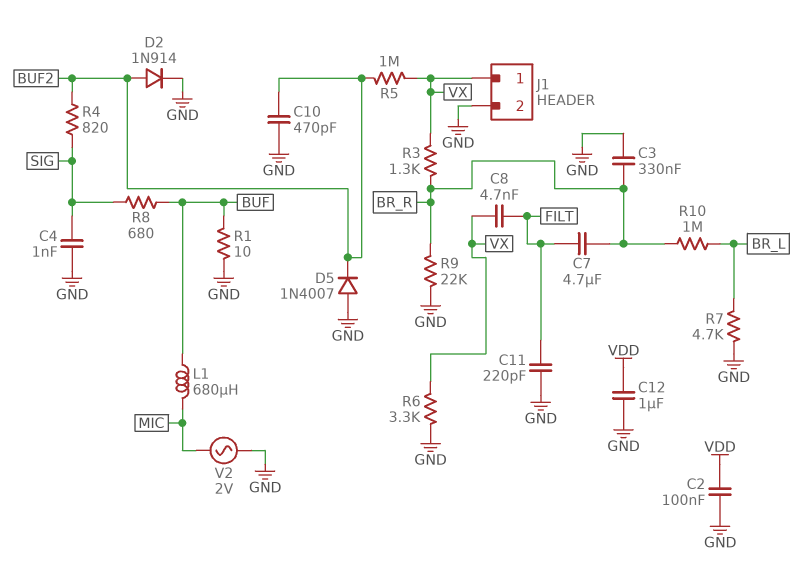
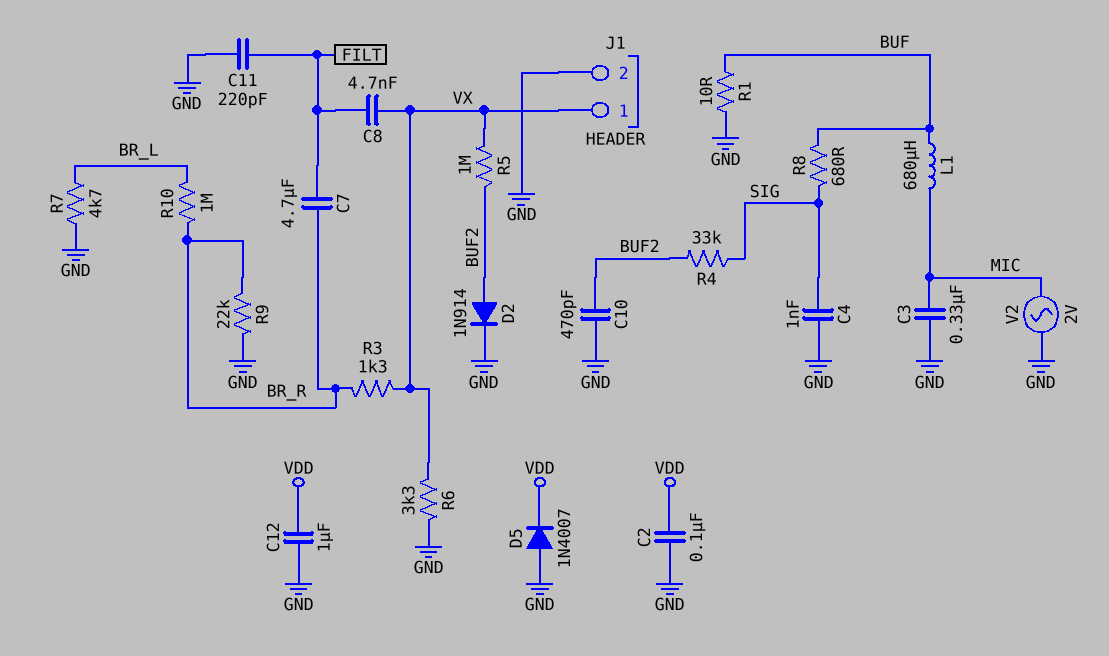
C3: 330nF (BR_R, GND) -> 330nF (GND, MIC)
D5: diode 1N4007 (A GND, K BUF2) -> diode 1N4007 (A GND, K VDD)
R4: 820 (BUF2, SIG) -> 33k (BUF2, SIG)

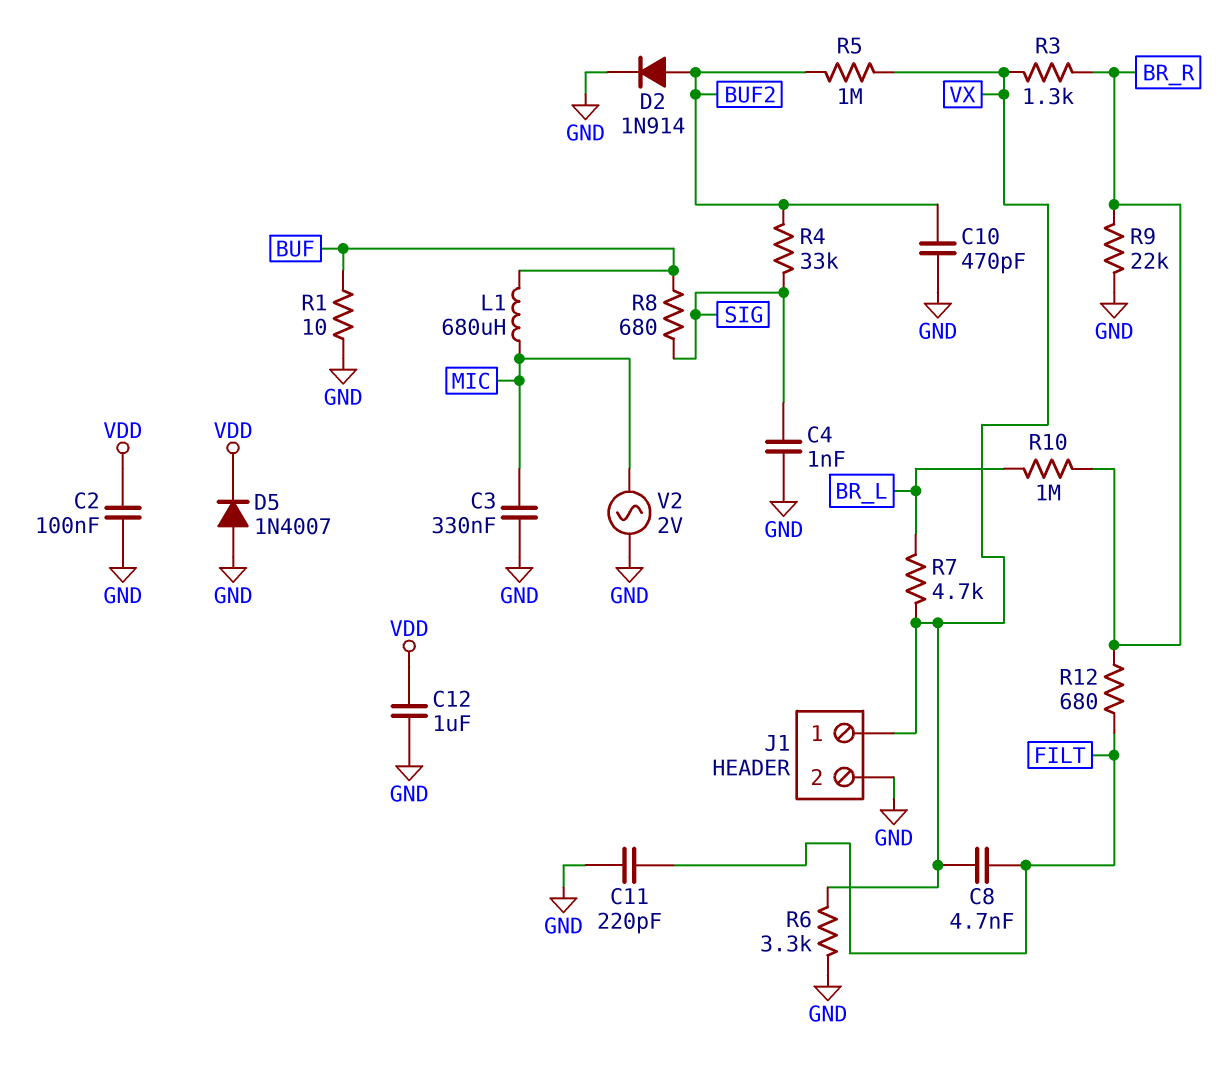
C7: 4.7uF (BR_R, FILT) -> none
R7: 4.7k (BR_L, GND) -> 4.7k (BR_L, VX)
R12: none -> 680 (BR_R, FILT)

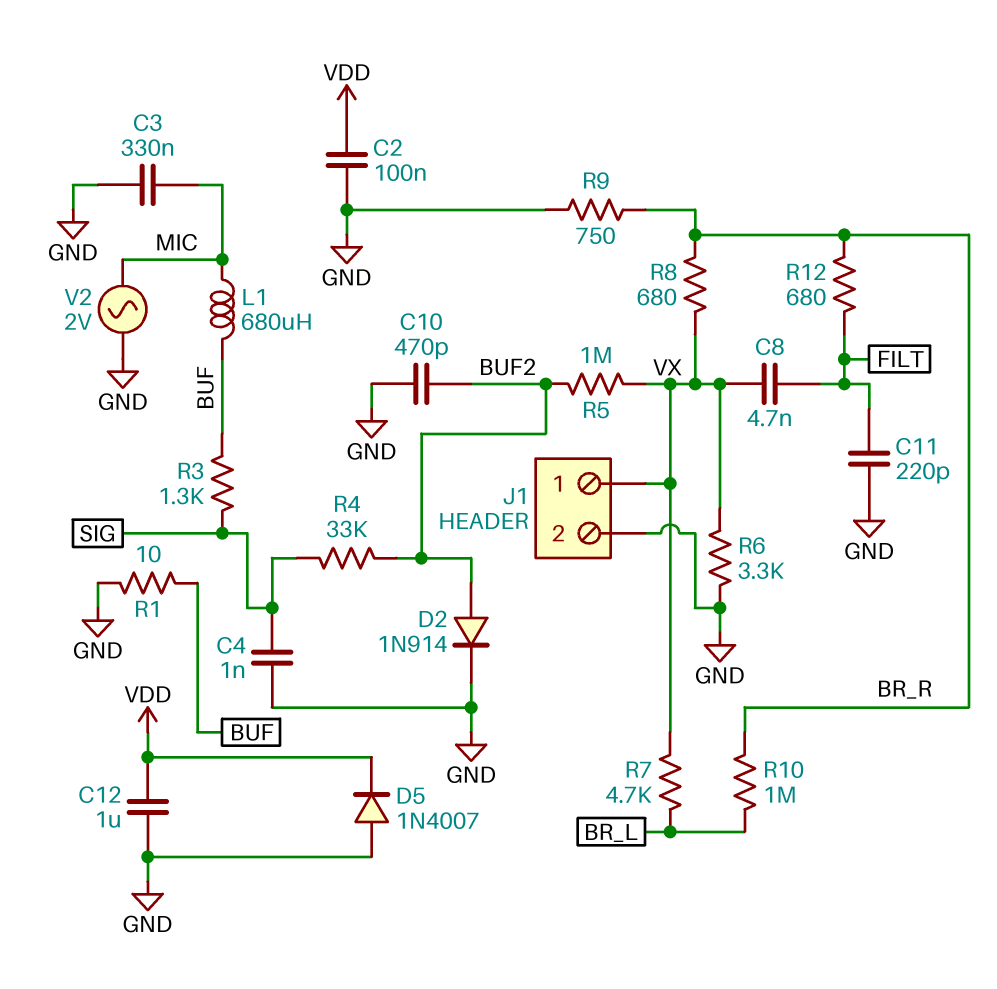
R3: 1.3k (BR_R, VX) -> 1.3k (BUF, SIG)
R8: 680 (BUF, SIG) -> 680 (BR_R, VX)
R9: 22k (BR_R, GND) -> 750 (BR_R, GND)

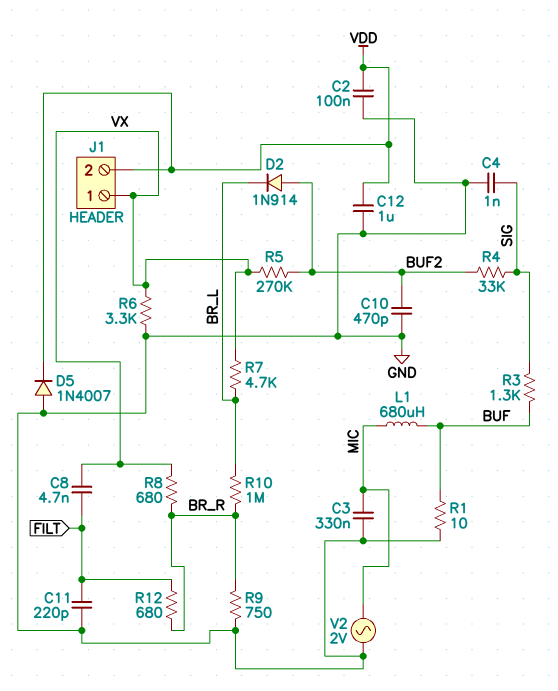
D2: diode 1N914 (A BUF2, K GND) -> diode 1N914 (A BUF2, K BR_L)
J1 pin 2: GND -> VDD
R5: 1M (BUF2, VX) -> 270k (BUF2, VX)

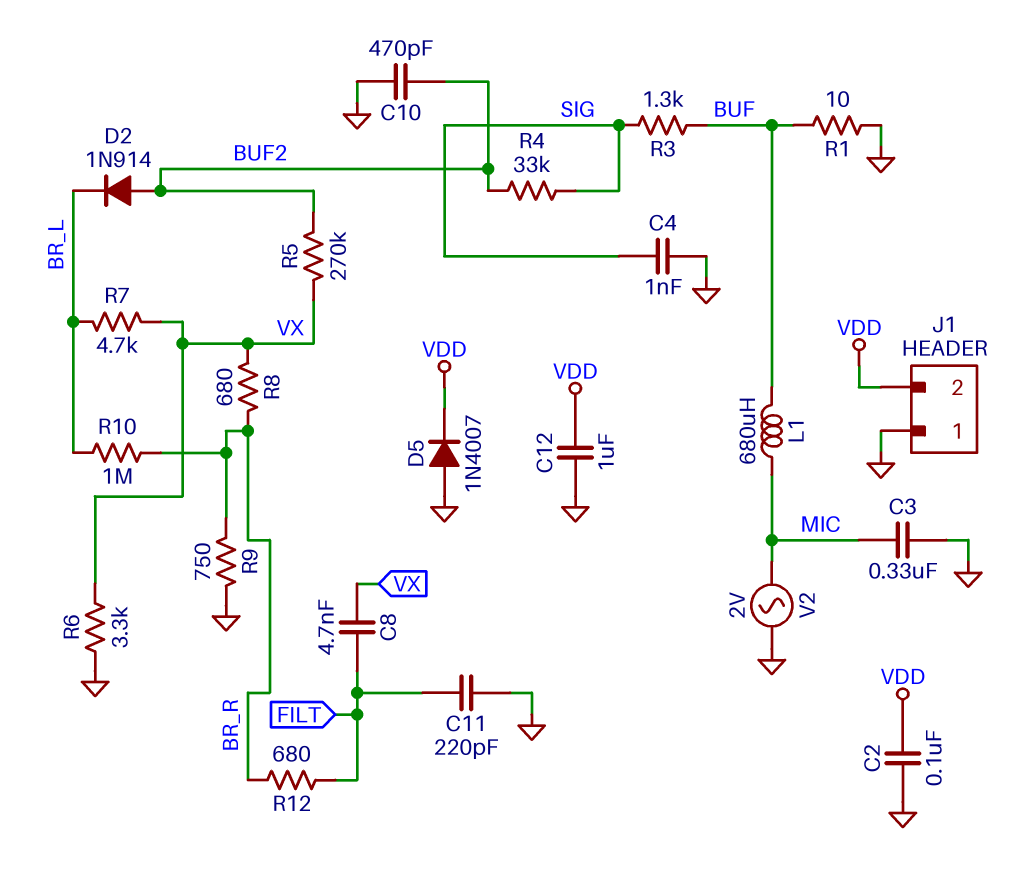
J1 pin 1: VX -> GND

